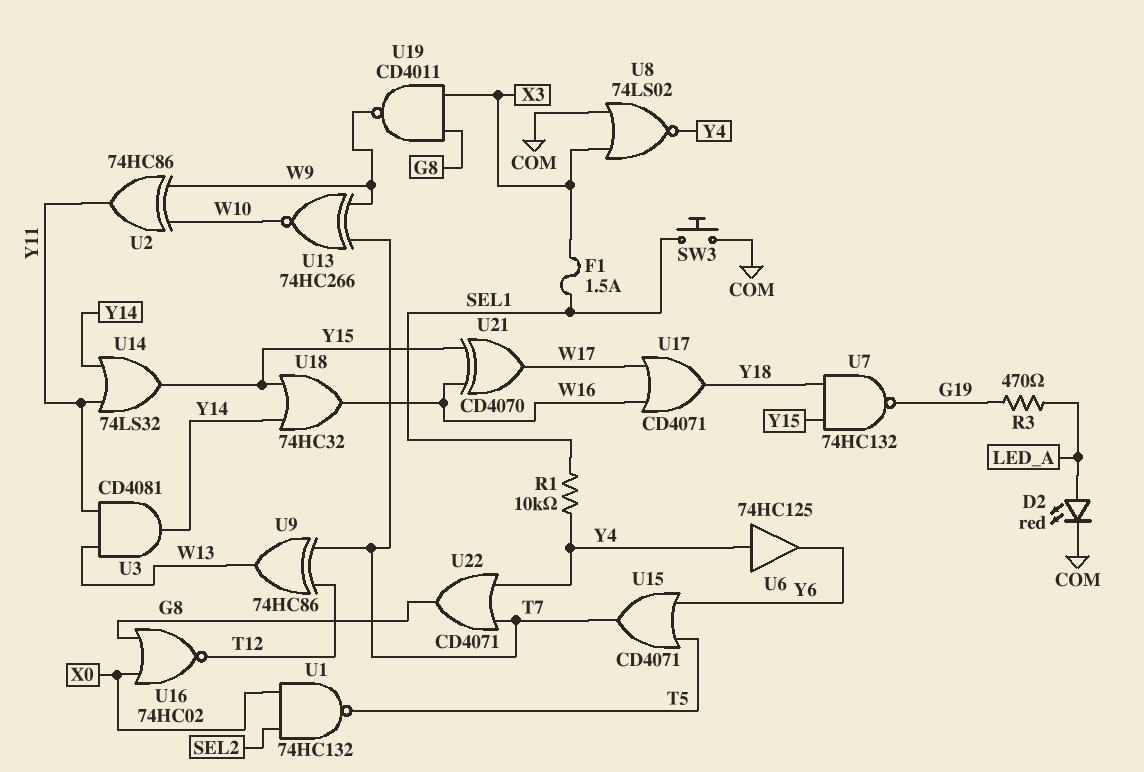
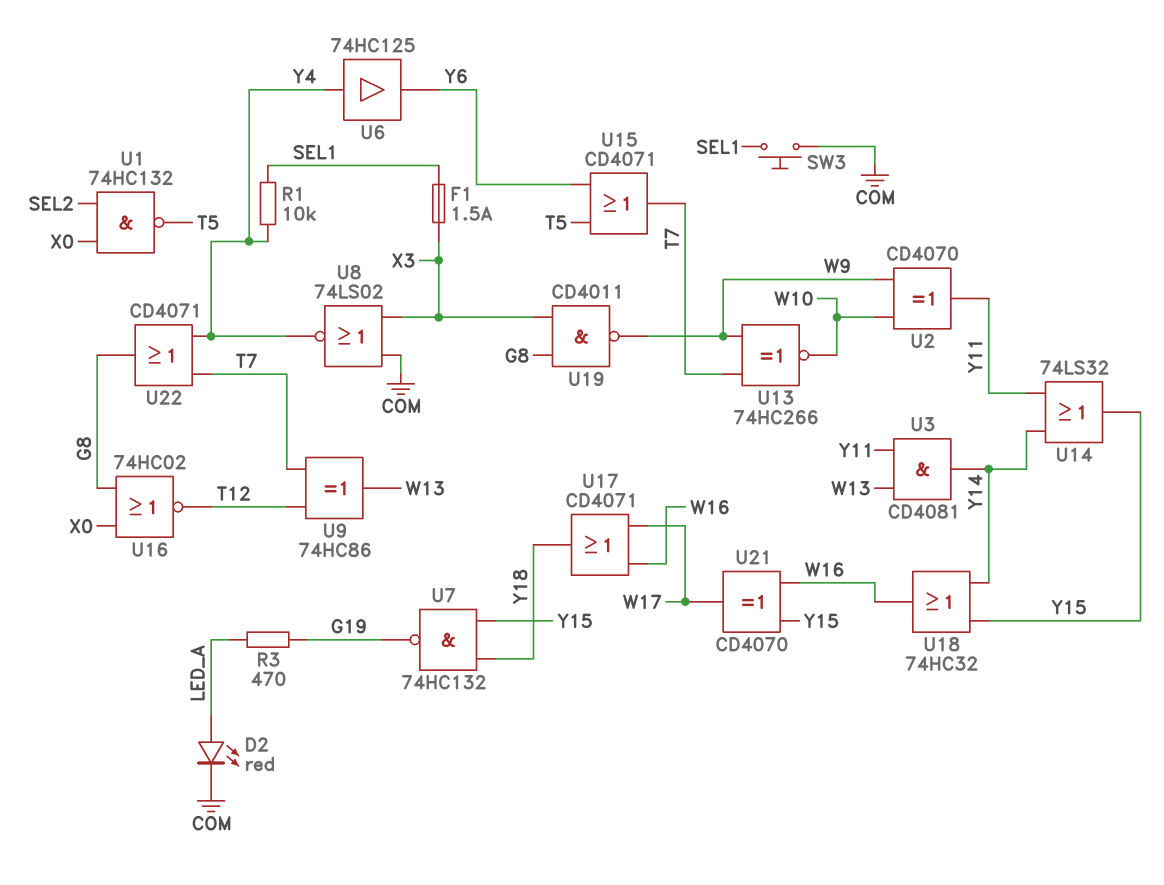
U2: XOR 74HC86 (in W9, in W10, out Y11) -> XOR CD4070 (in W9, in W10, out Y11)

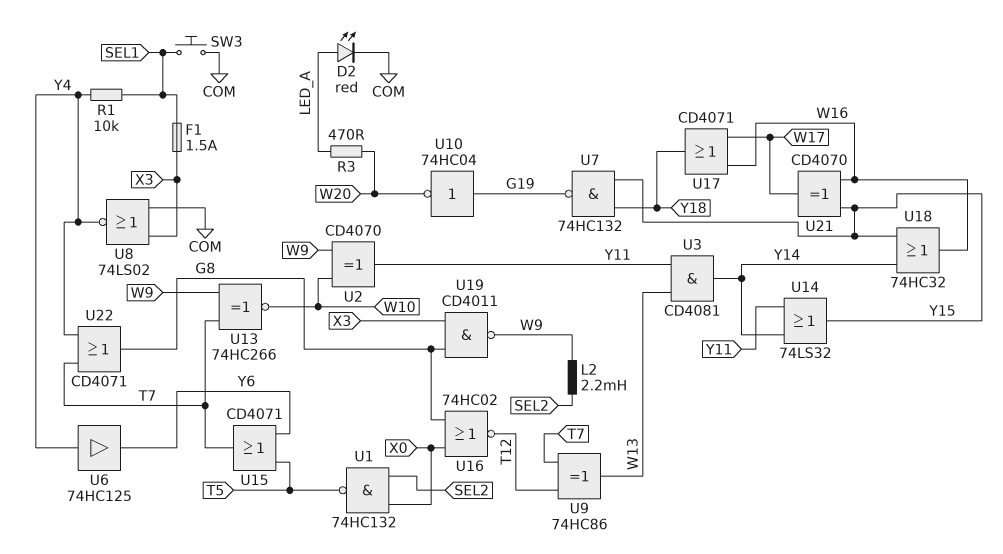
L2: none -> 2.2mH (SEL2, W9)
R3: 470 (G19, LED_A) -> 470 (LED_A, W20)
U10: none -> NOT 74HC04 (in G19, out W20)

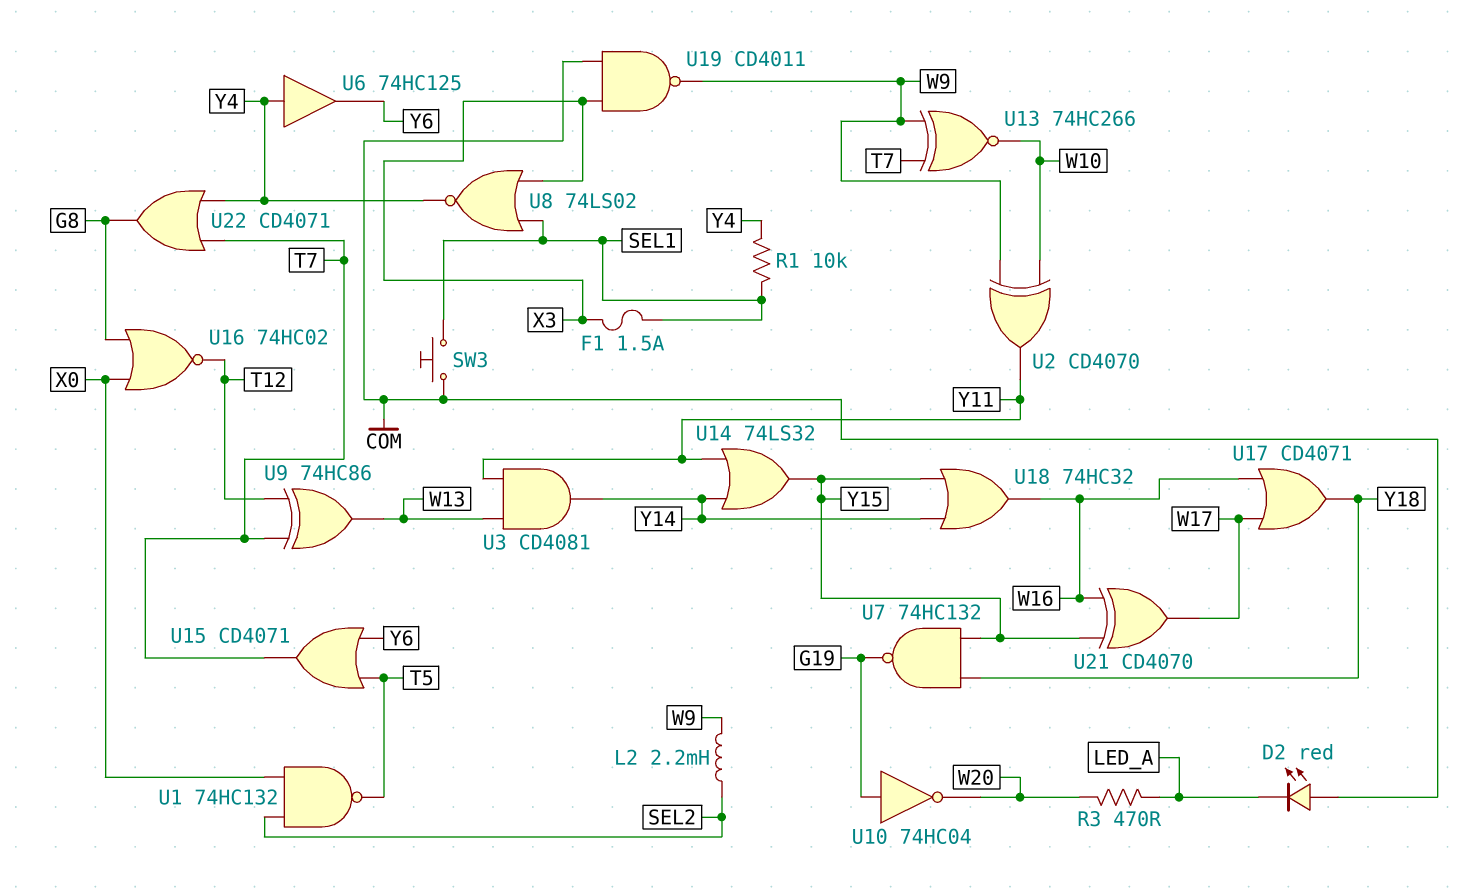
D2: LED red (A LED_A, K COM) -> LED red (A COM, K LED_A)
U8: NOR 74LS02 (in COM, in X3, out Y4) -> NOR 74LS02 (in SEL1, in X3, out Y4)
U19: NAND CD4011 (in G8, in X3, out W9) -> NAND CD4011 (in COM, in X3, out W9)

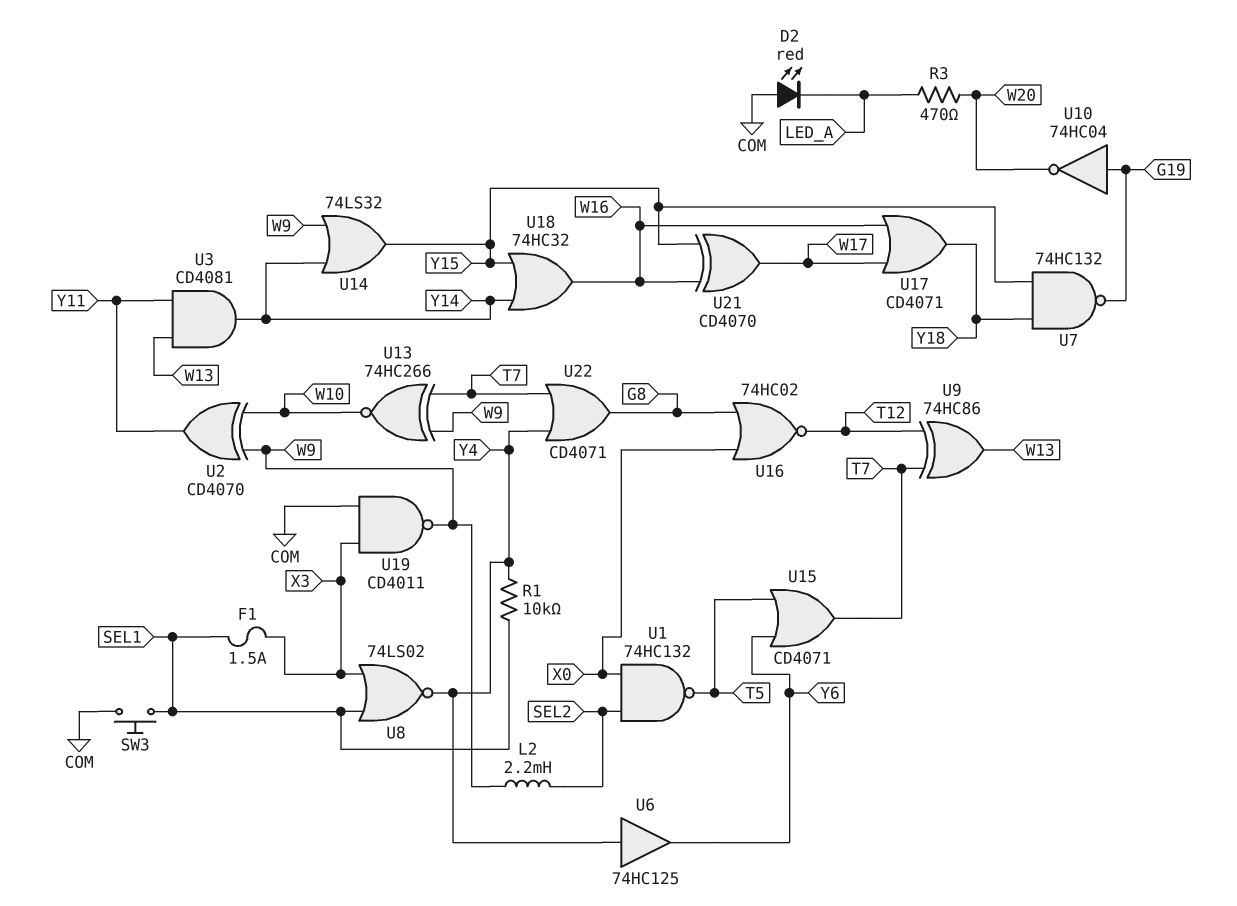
U14: OR 74LS32 (in Y11, in Y14, out Y15) -> OR 74LS32 (in W9, in Y14, out Y15)

